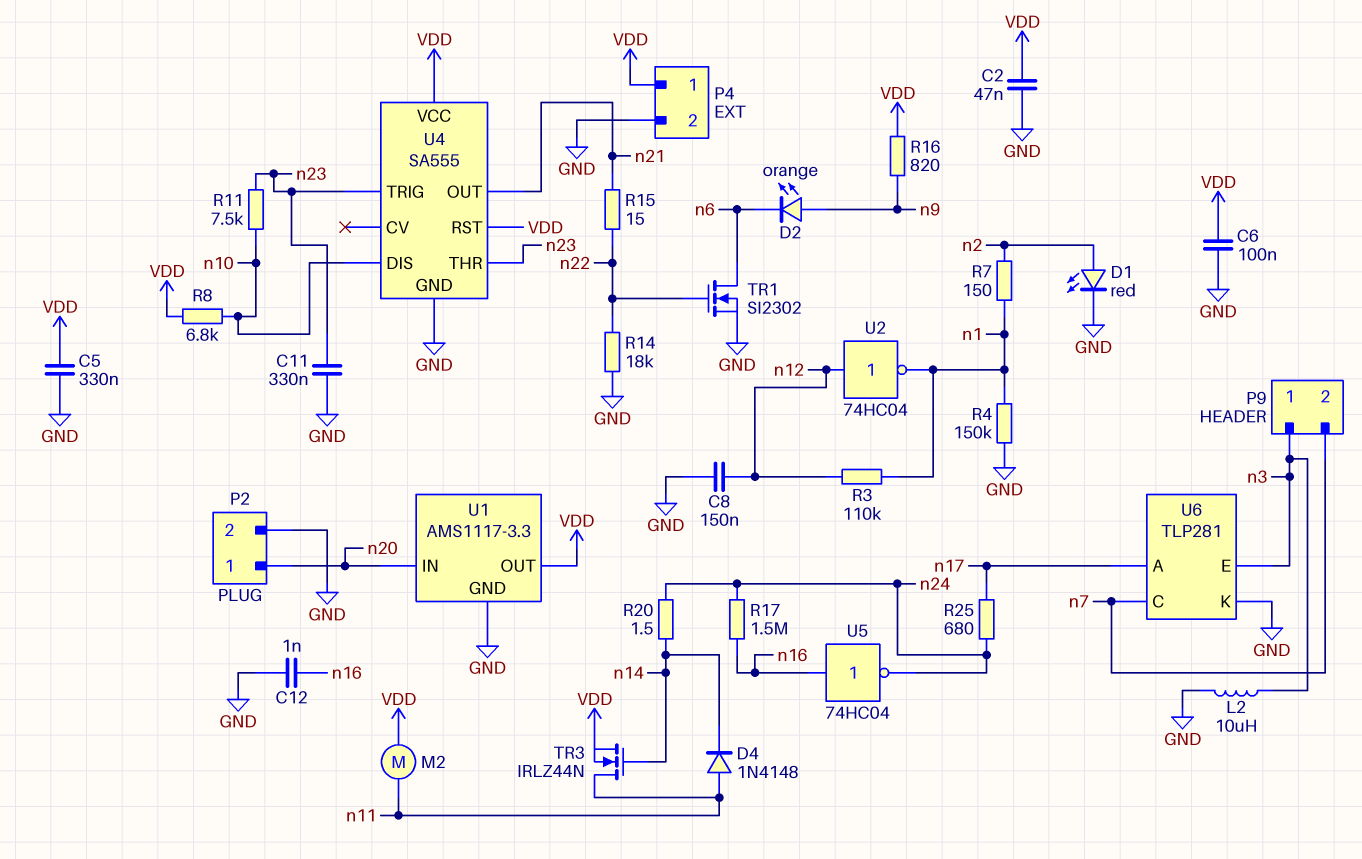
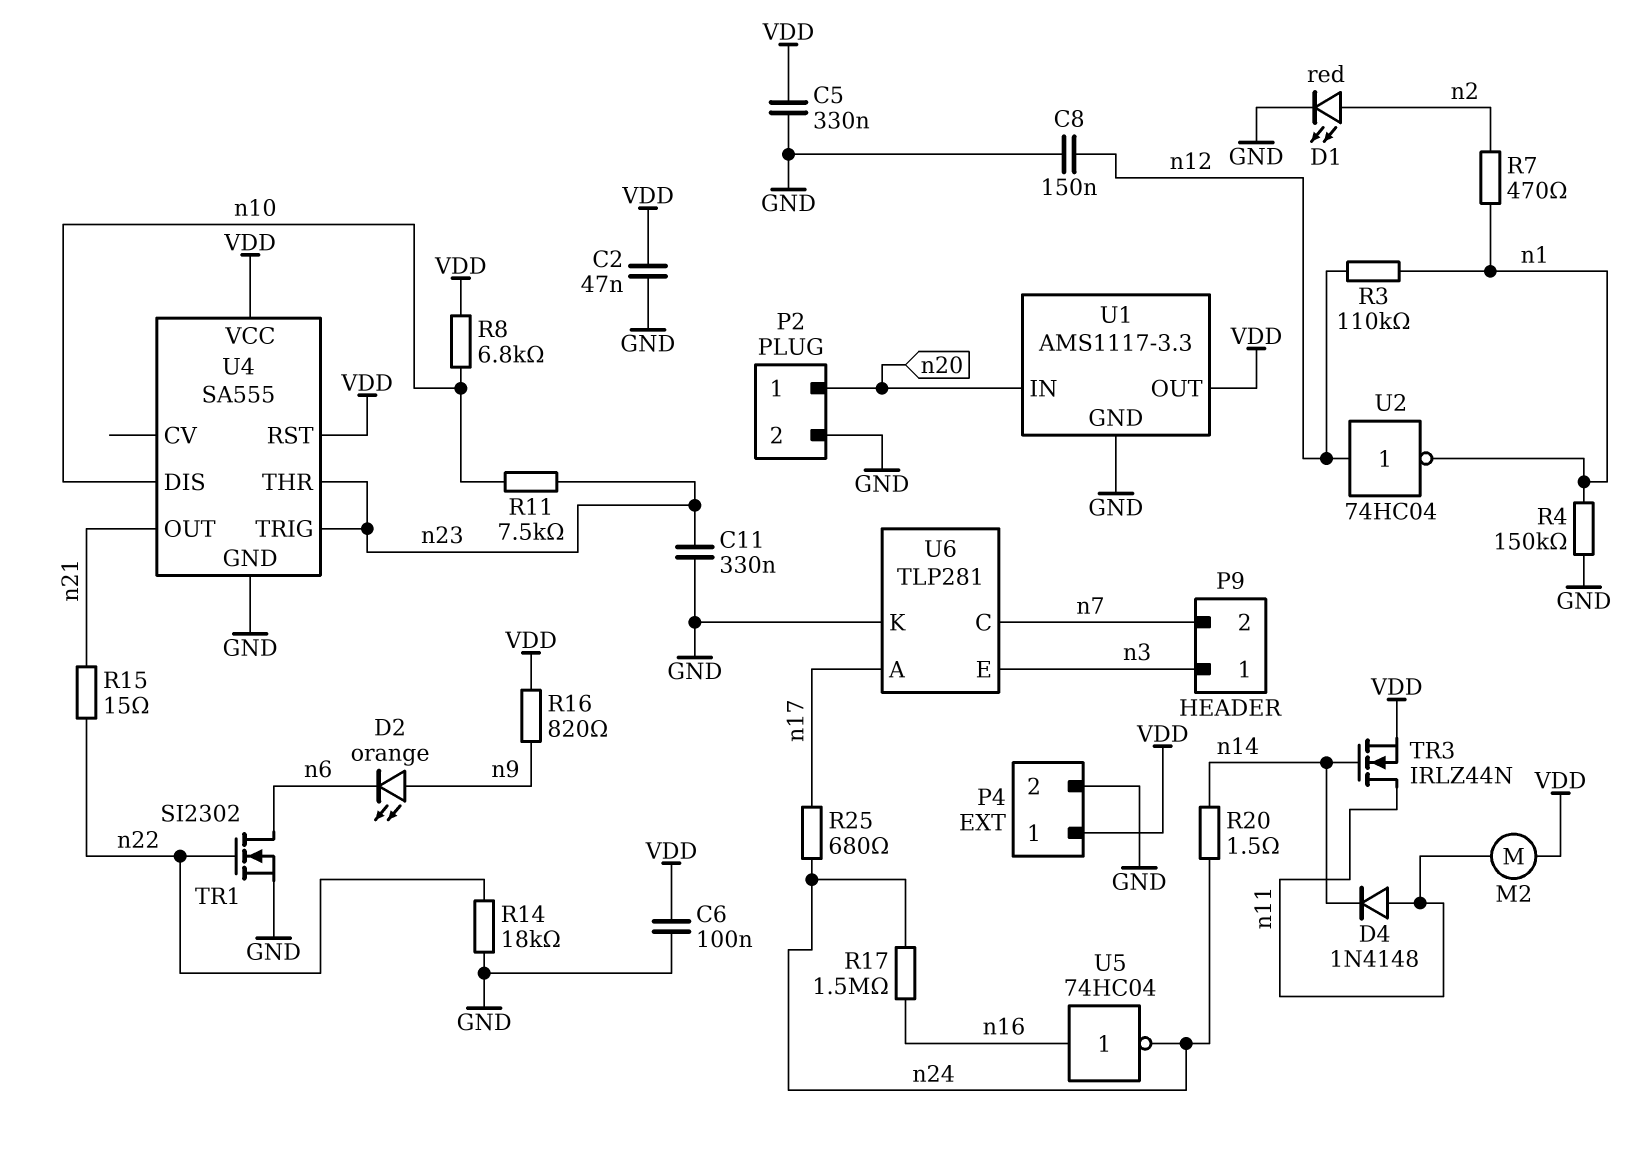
C12: 1nF (GND, n16) -> none
L2: 10uH (GND, n3) -> none
R7: 150 (n1, n2) -> 470 (n1, n2)

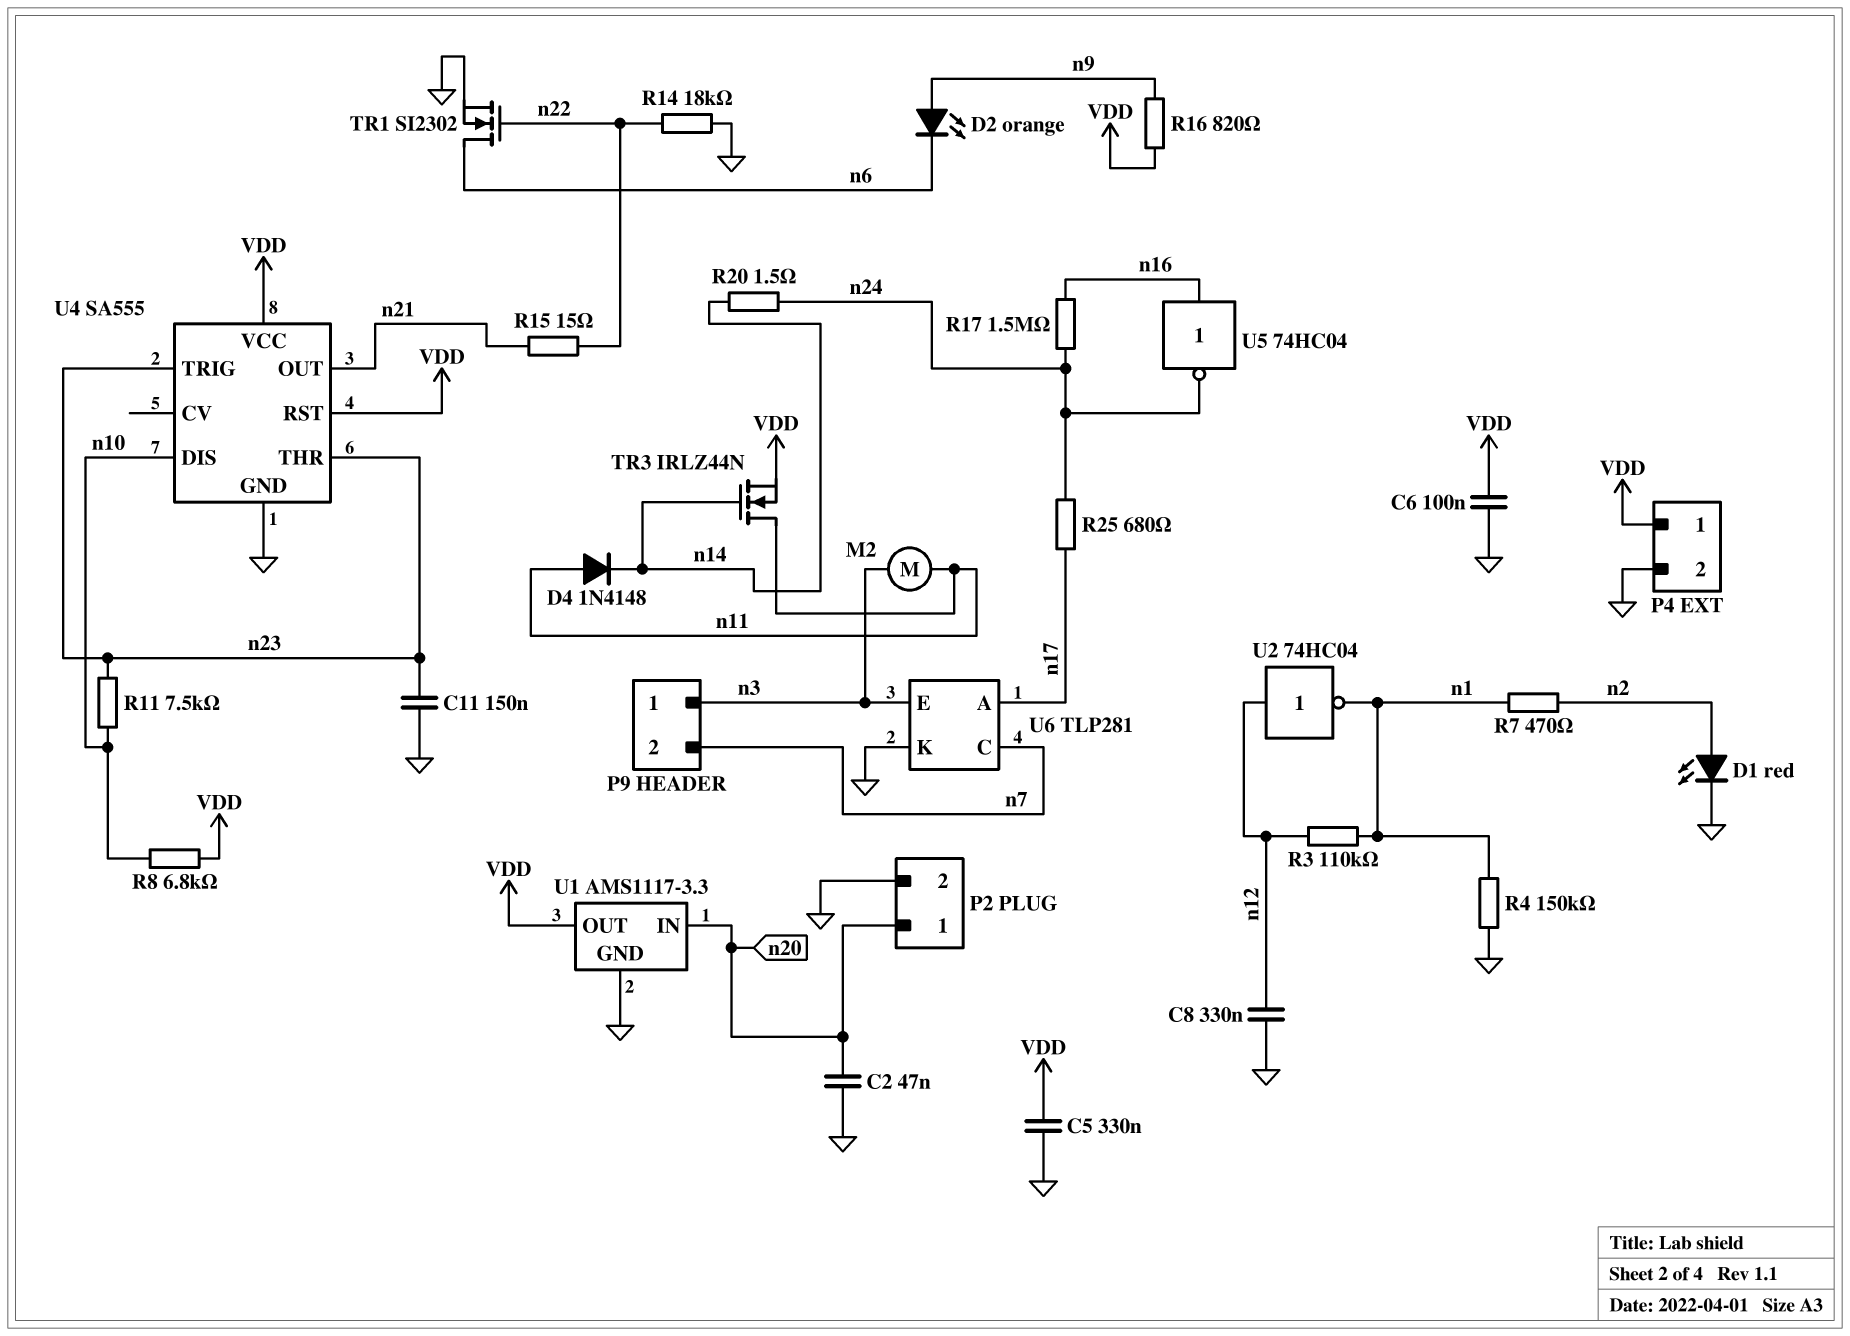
C2: 47nF (GND, VDD) -> 47nF (GND, n20)
C8: 150nF (GND, n12) -> 330nF (GND, n12)
C11: 330nF (GND, n23) -> 150nF (GND, n23)
M2: motor (VDD, n11) -> motor (n3, n11)

